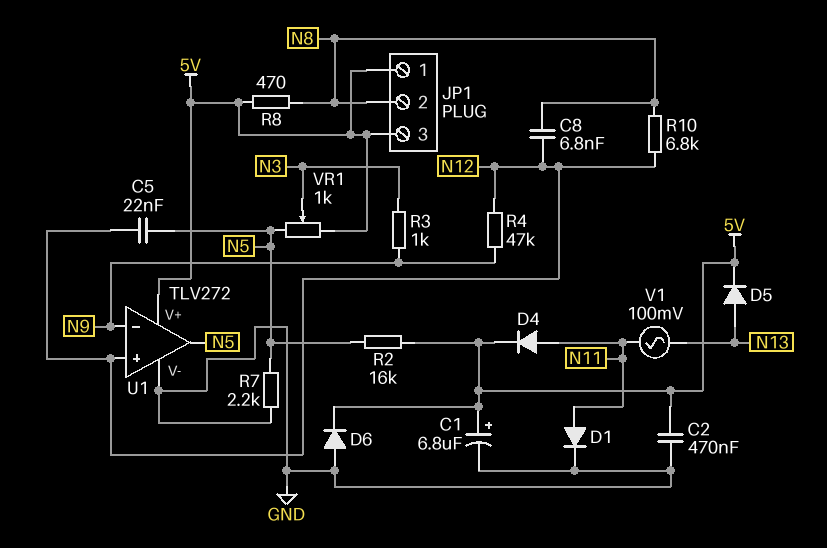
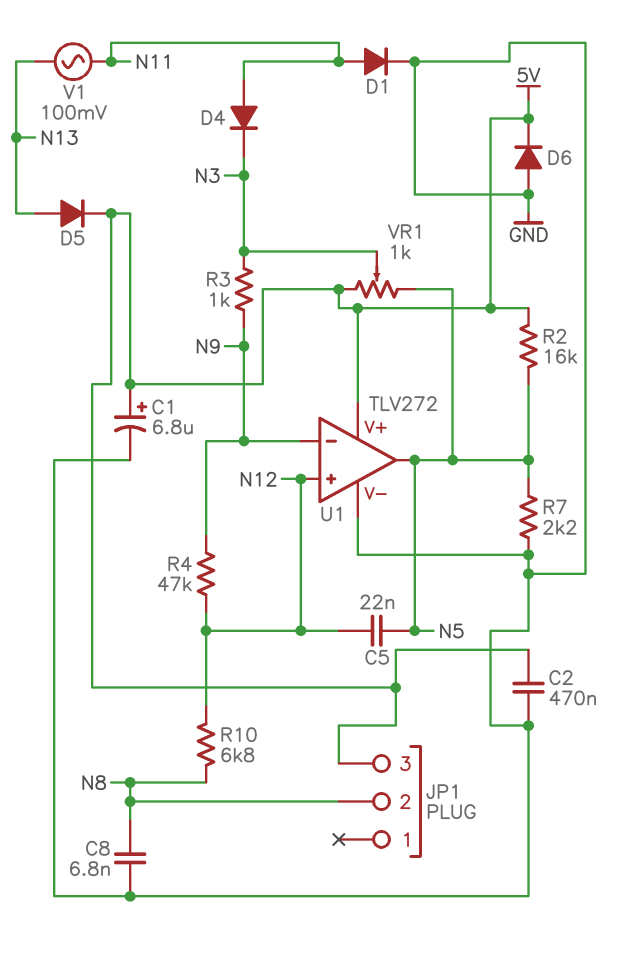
C8: 6.8nF (N8, N12) -> 6.8nF (GND, N8)
D4: diode (A N11, K 5V) -> diode (A N11, K N3)
JP1 pin 1: 5V -> none
R8: 470 (5V, N8) -> none

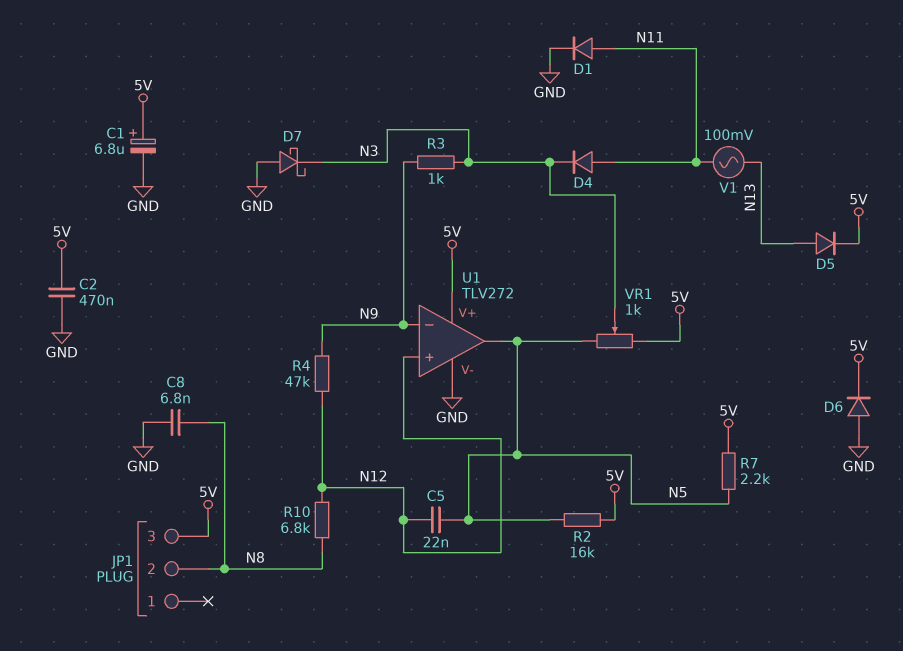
D7: none -> schottky (A GND, K N3)
R7: 2.2k (GND, N5) -> 2.2k (5V, N5)

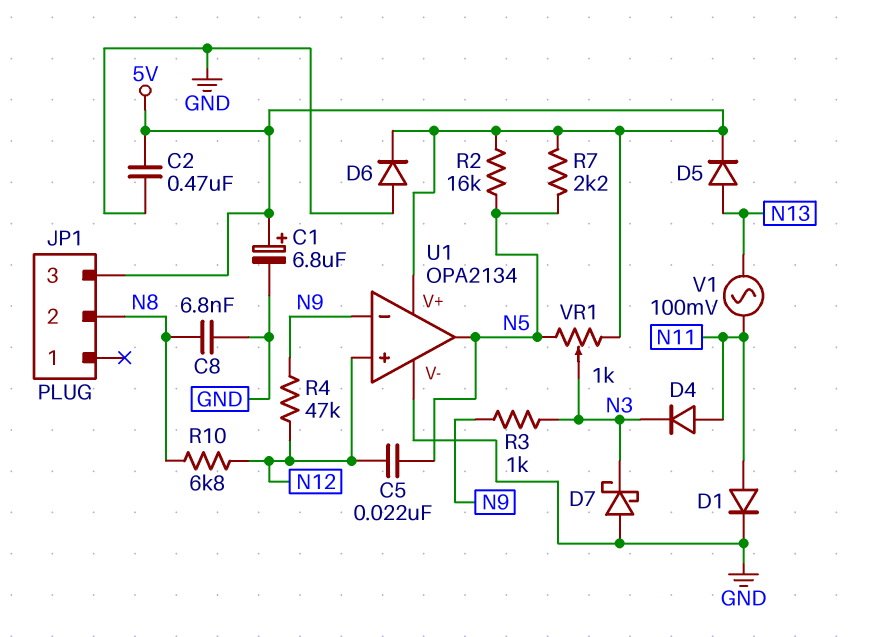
U1: TLV272 -> OPA2134

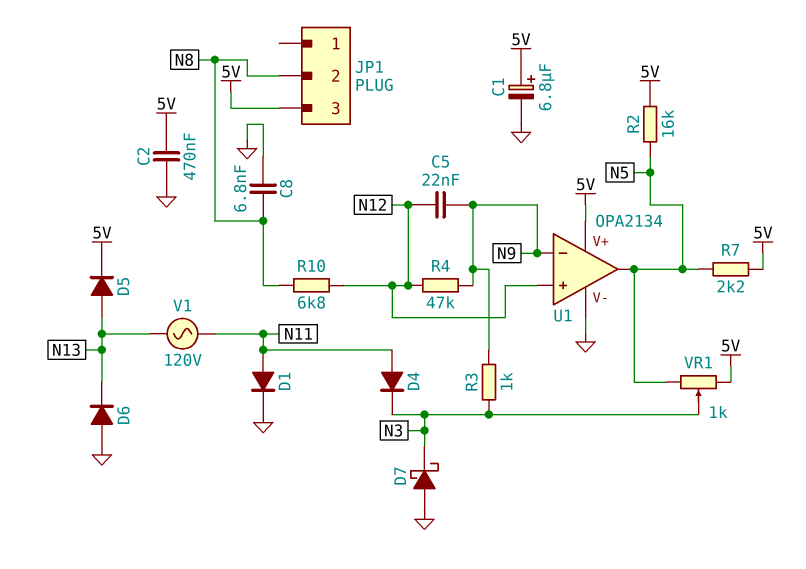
C5: 22nF (N5, N12) -> 22nF (N9, N12)
D6: diode (A GND, K 5V) -> diode (A GND, K N13)
V1: AC 100mV (N11, N13) -> AC 120V (N11, N13)

